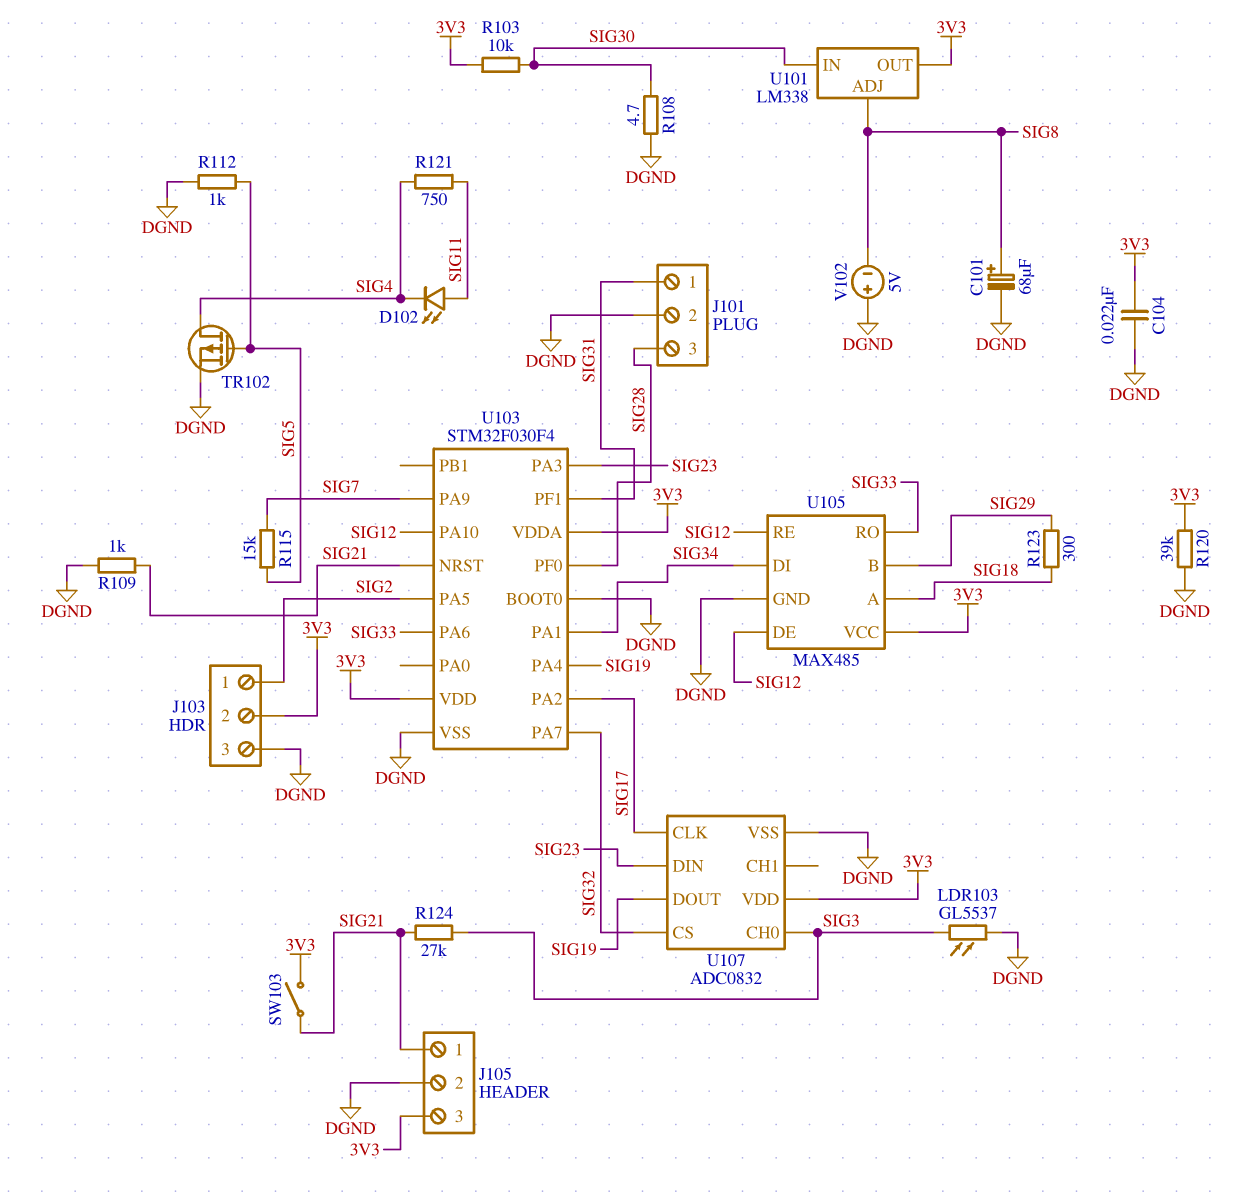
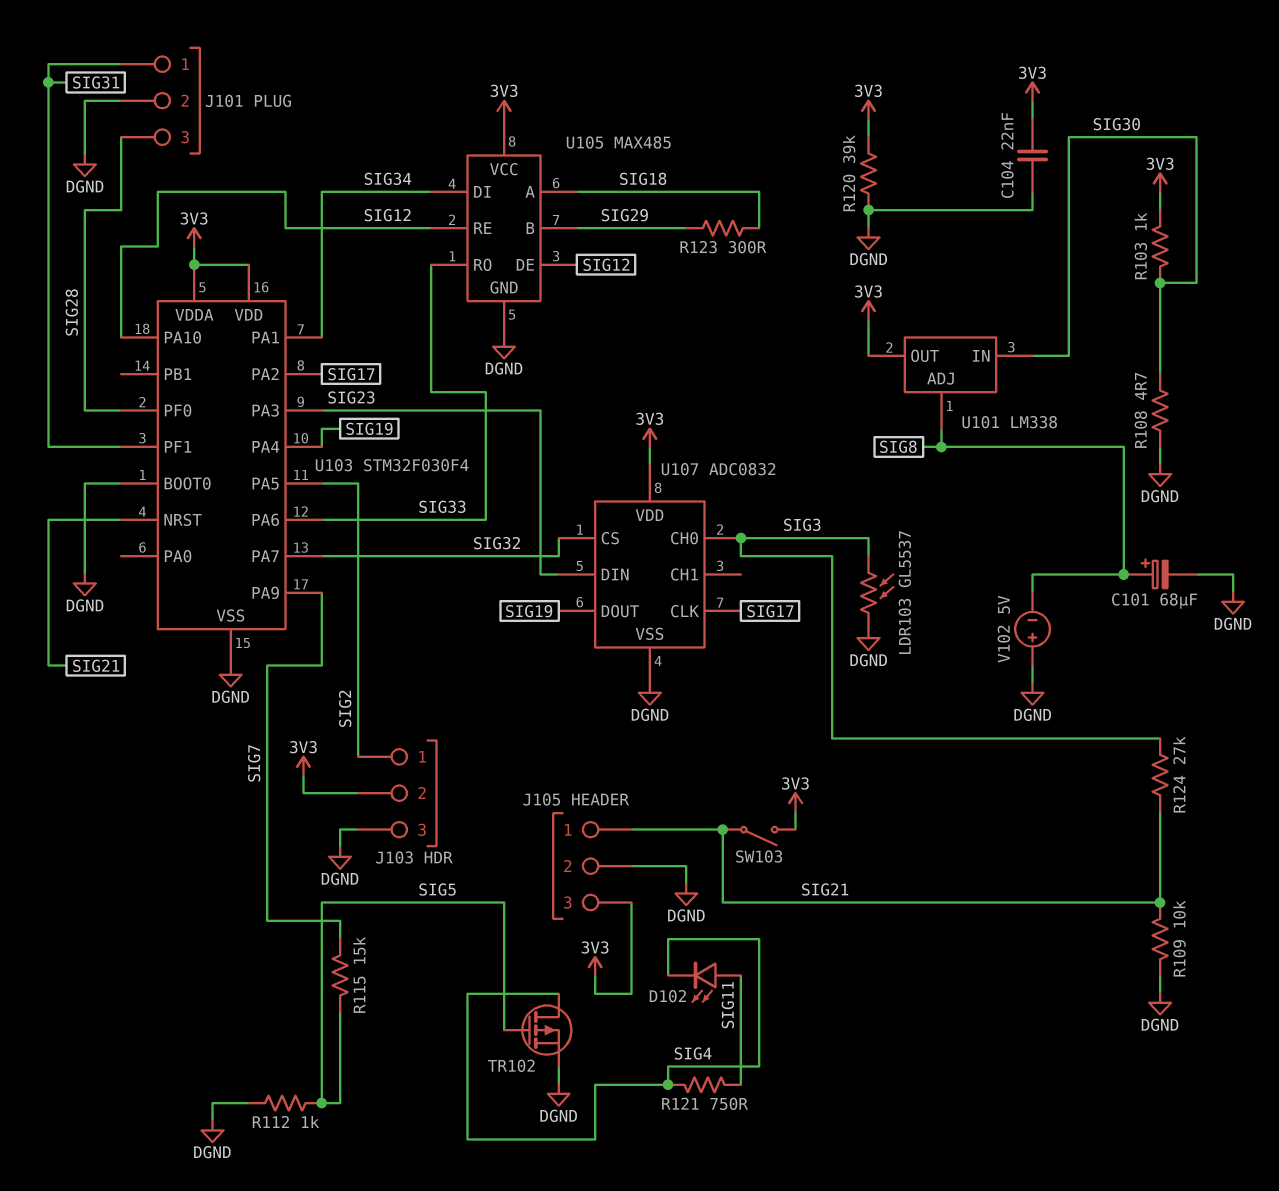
R103: 10k (3V3, SIG30) -> 1k (3V3, SIG30)
R109: 1k (DGND, SIG21) -> 10k (DGND, SIG21)

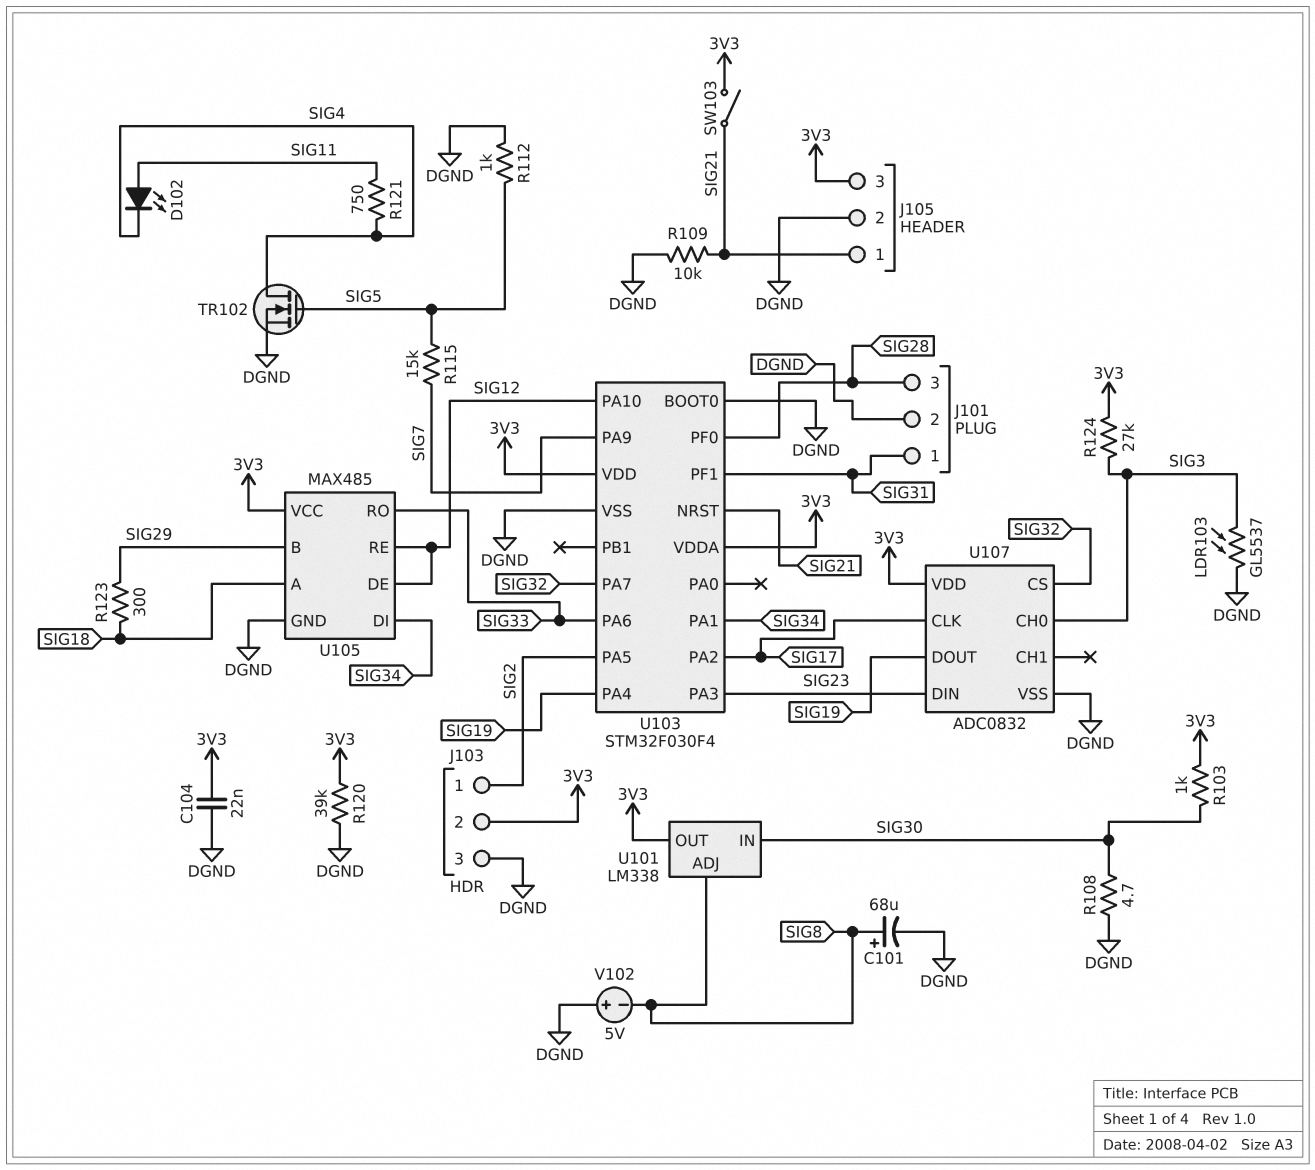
R124: 27k (SIG3, SIG21) -> 27k (3V3, SIG3)
TR102: PMOS (G SIG5, D SIG4, S DGND) -> NMOS (G SIG5, D SIG4, S DGND)

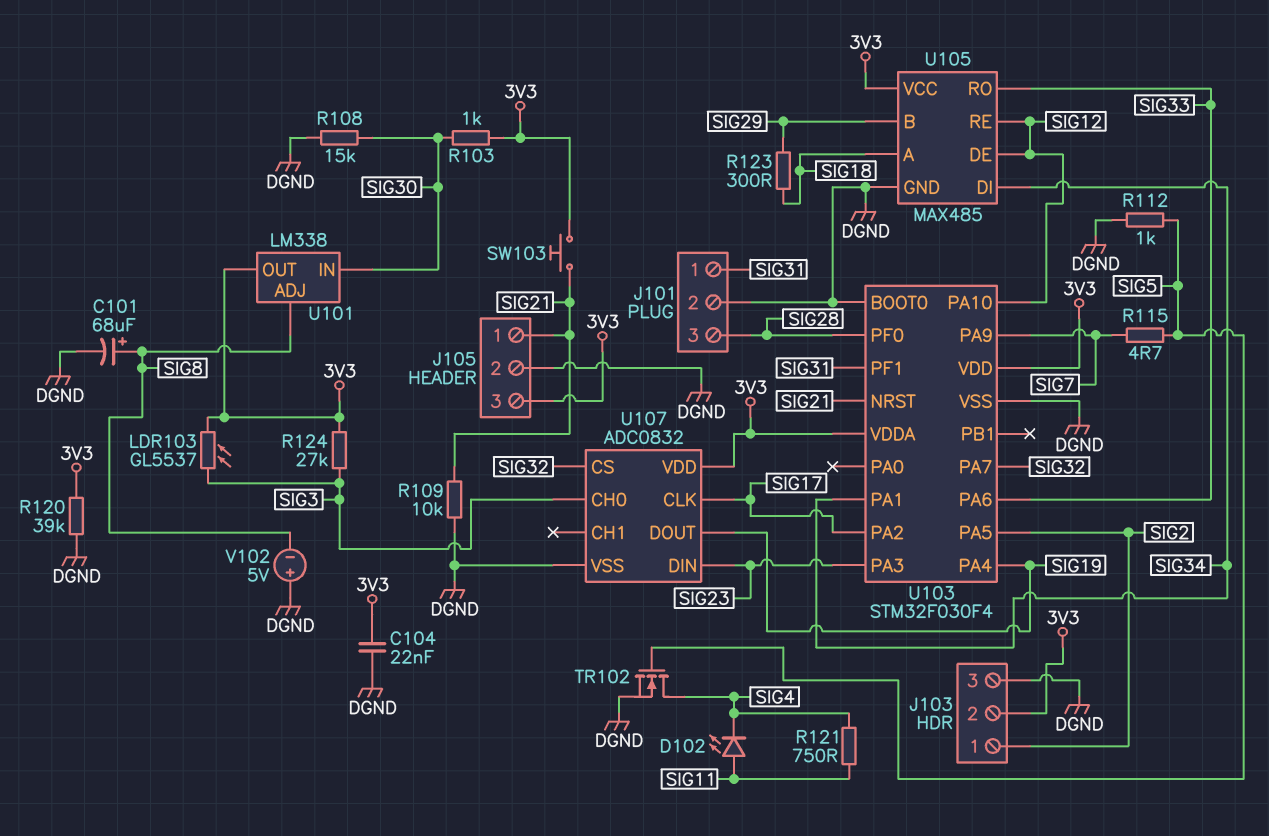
LDR103: GL5537 (DGND, SIG3) -> GL5537 (3V3, SIG3)
R108: 4.7 (DGND, SIG30) -> 15k (DGND, SIG30)
R115: 15k (SIG5, SIG7) -> 4.7 (SIG5, SIG7)
SW103: switch (3V3, SIG21) -> button (3V3, SIG21)

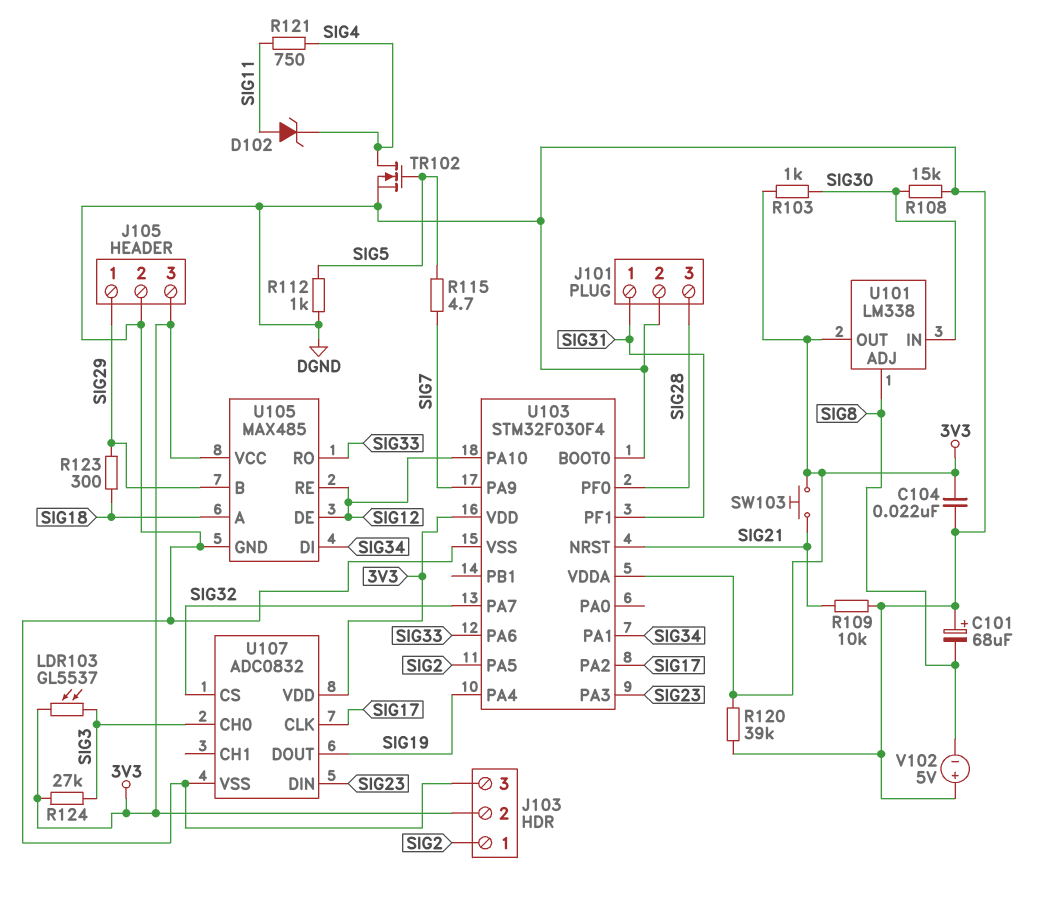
C101: 68uF (plus SIG8, minus DGND) -> 68uF (plus DGND, minus SIG8)
D102: LED (A SIG11, K SIG4) -> zener (A SIG11, K SIG4)
J105 pin 1: SIG21 -> SIG29

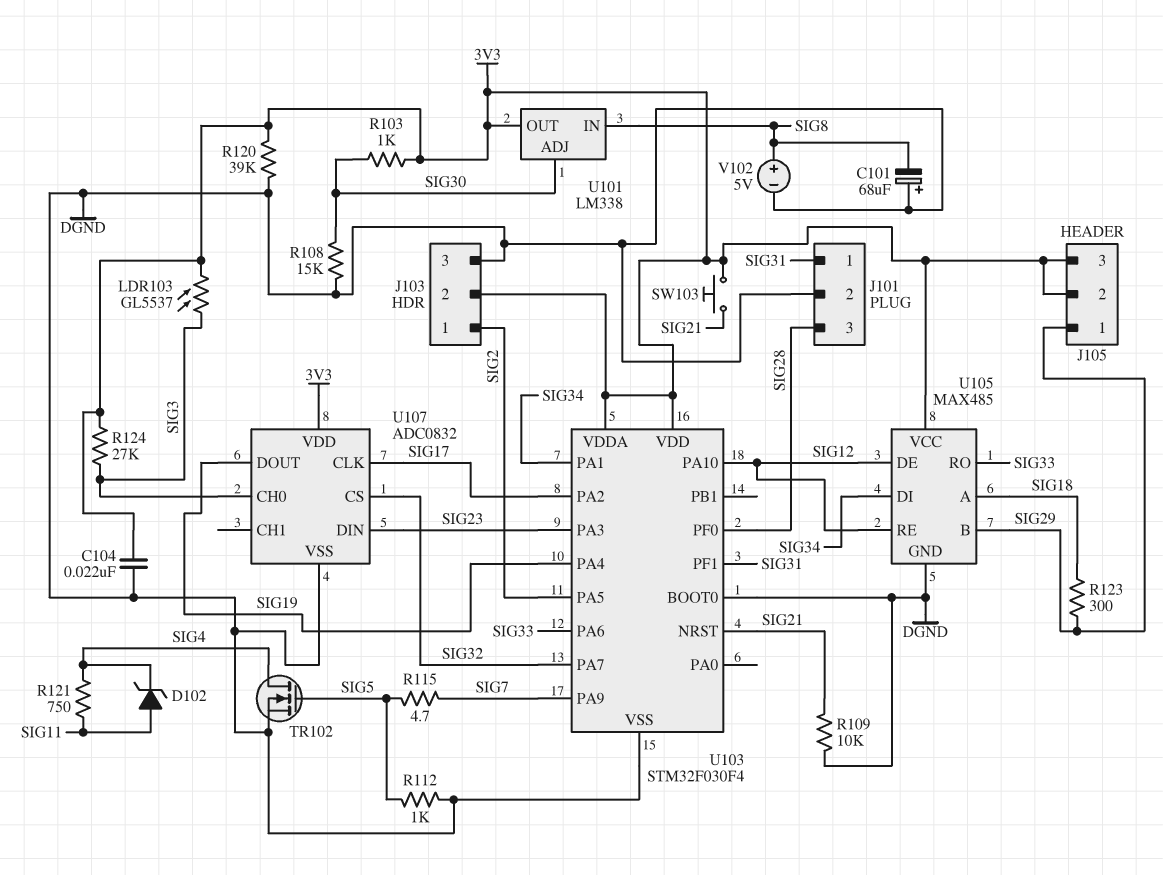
J105 pin 2: DGND -> 3V3
U101 pin ADJ: SIG8 -> SIG30
U101 pin IN: SIG30 -> SIG8
V102: 5V (plus DGND, minus SIG8) -> 5V (plus SIG8, minus DGND)

